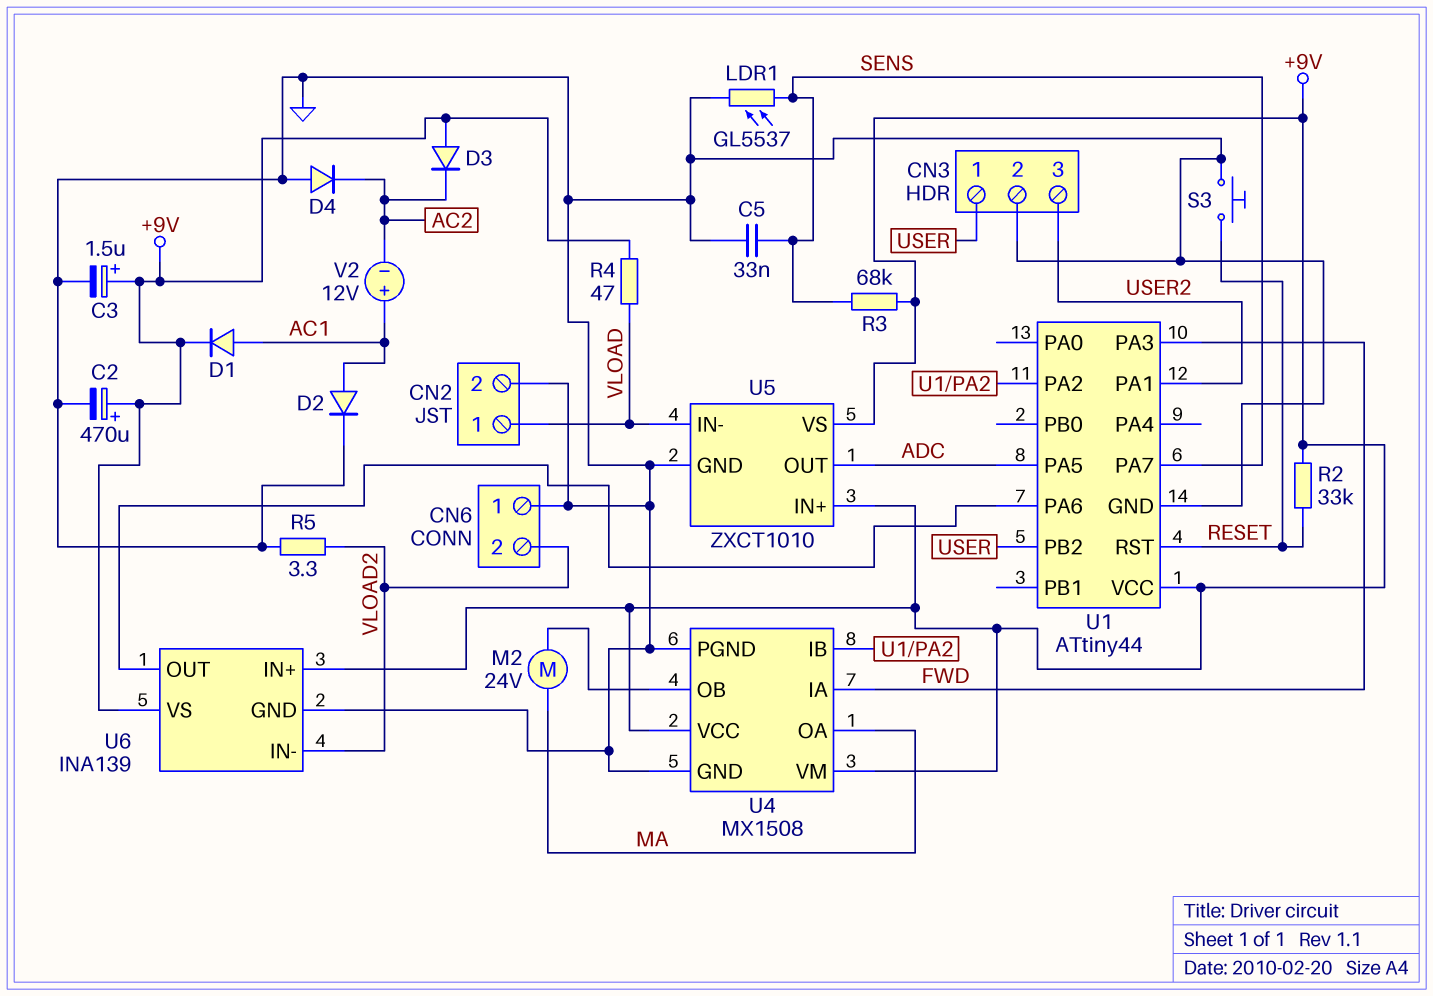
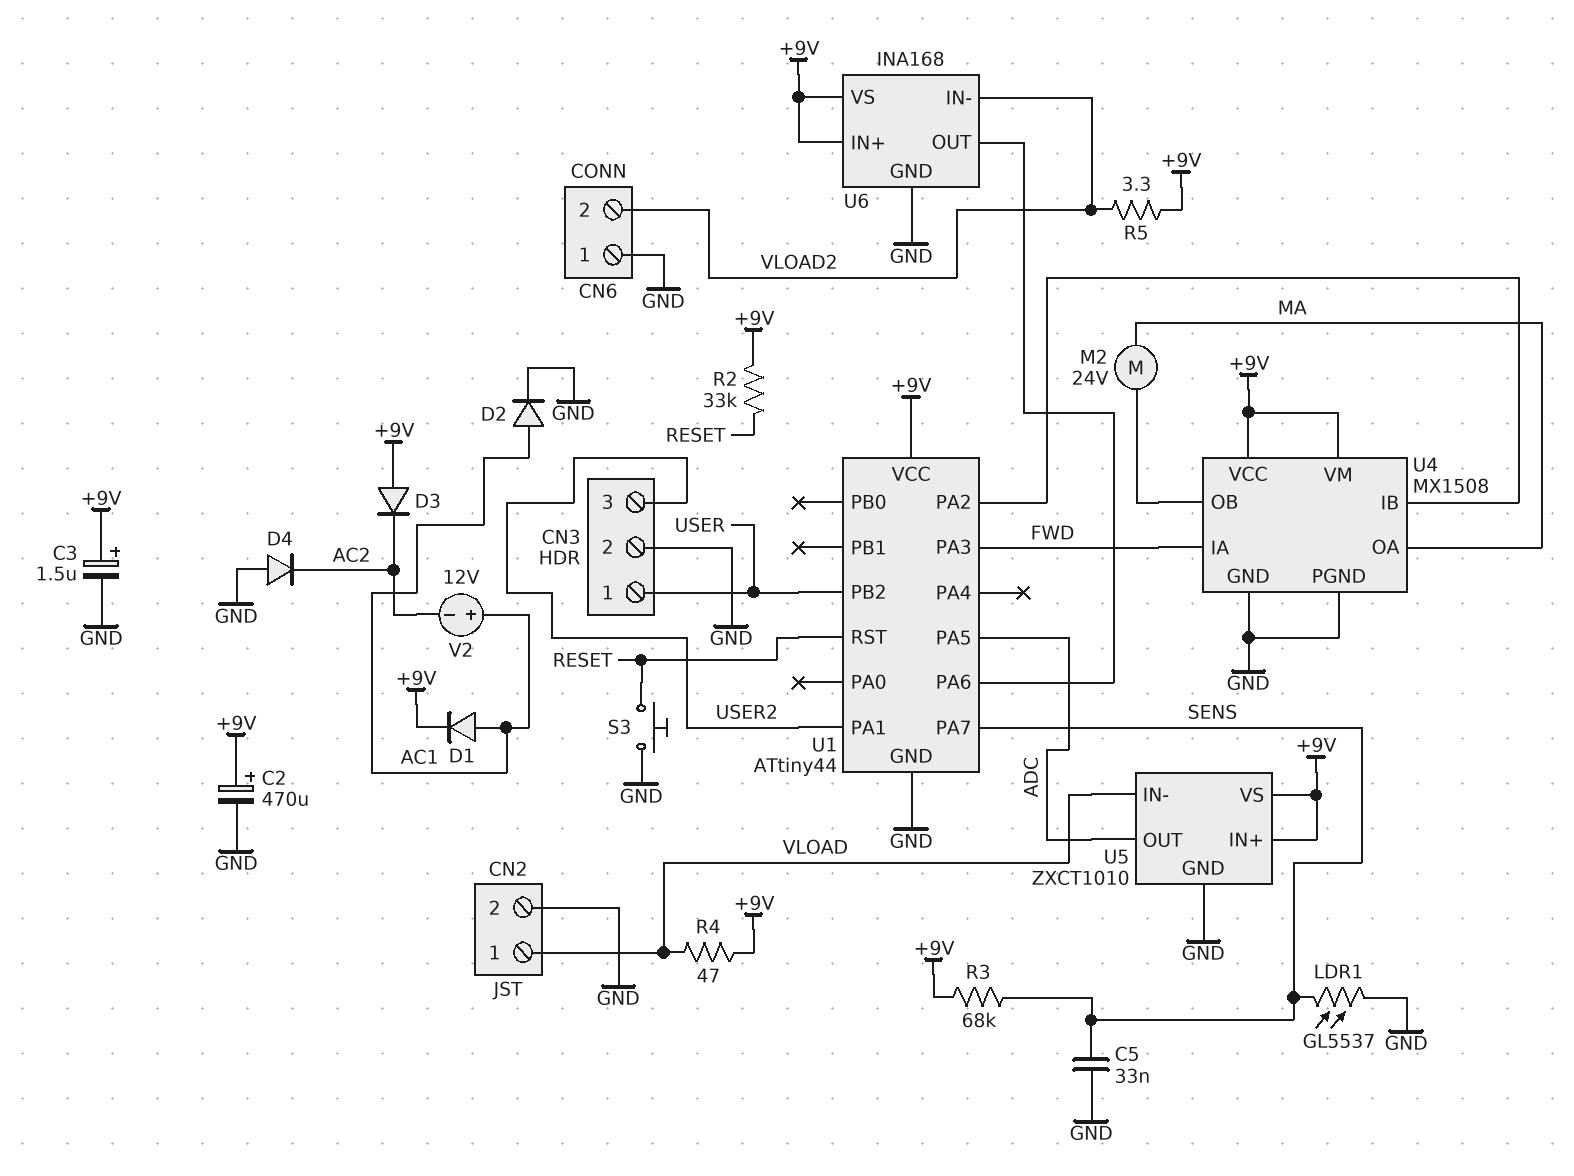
R5: 3.3 (GND, VLOAD2) -> 3.3 (+9V, VLOAD2)
U6: INA139 -> INA168

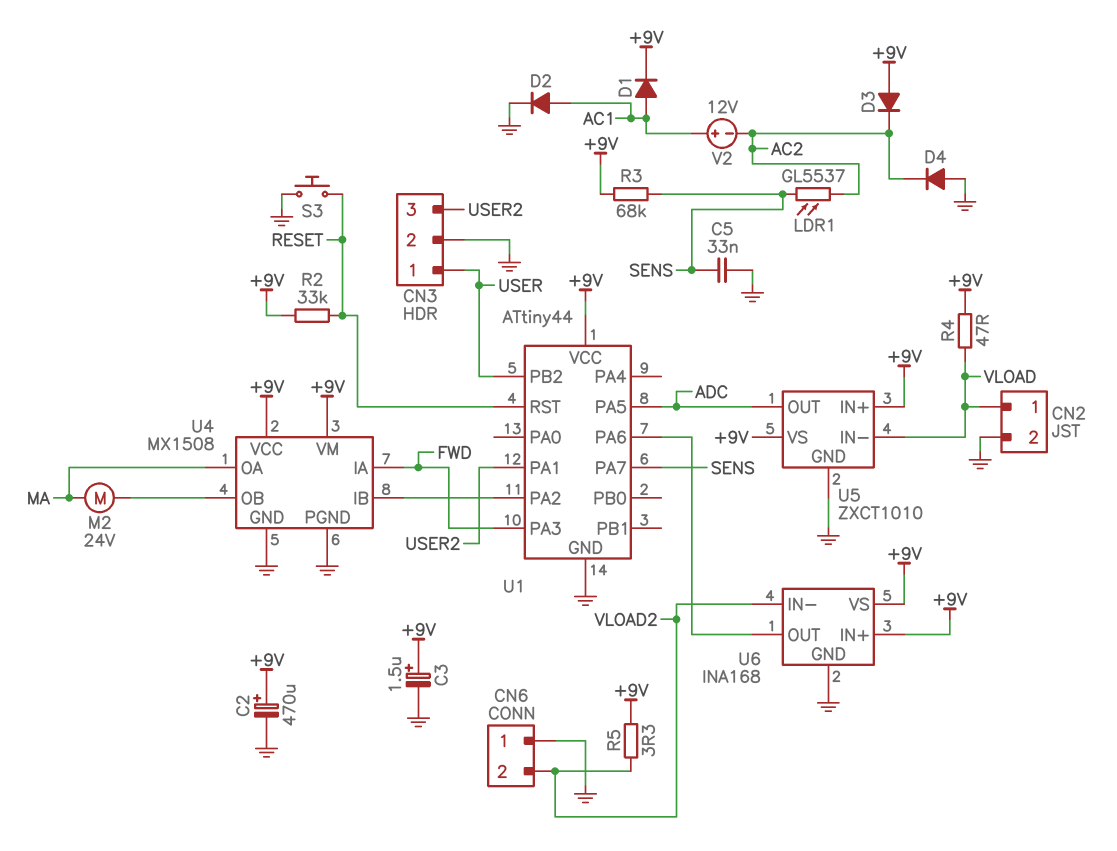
LDR1: GL5537 (GND, SENS) -> GL5537 (AC2, SENS)

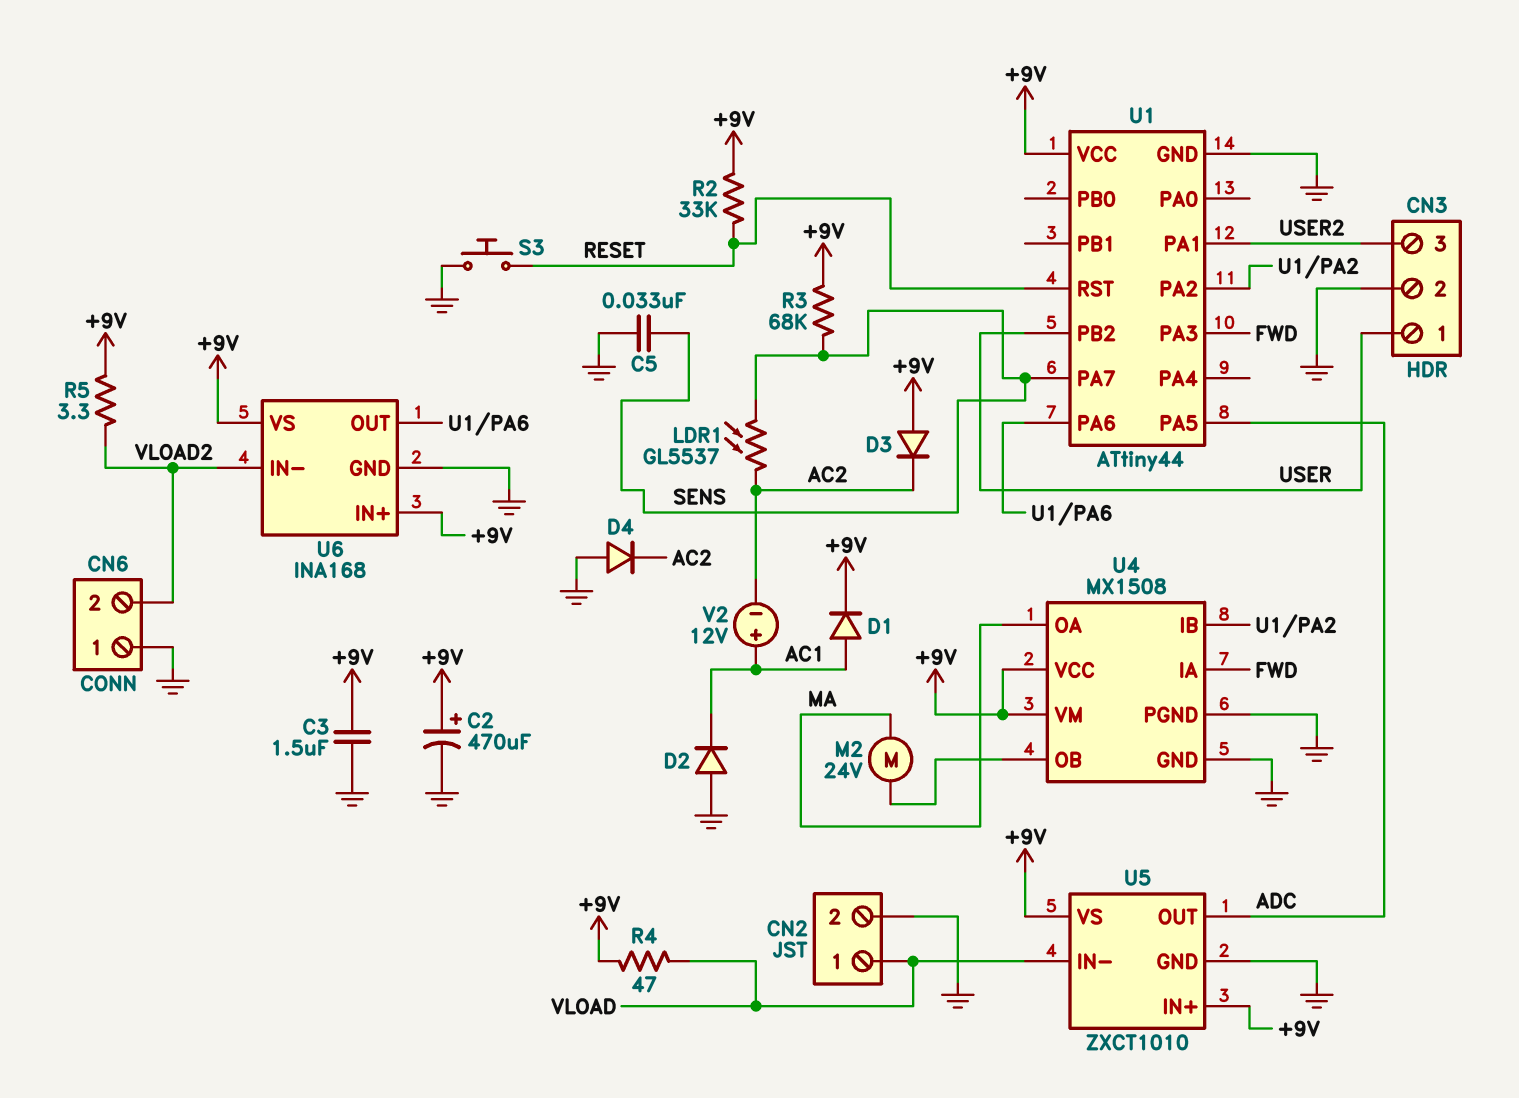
C3: 1.5uF (plus +9V, minus GND) -> 1.5uF (+9V, GND)
D2: diode (A AC1, K GND) -> diode (A GND, K AC1)

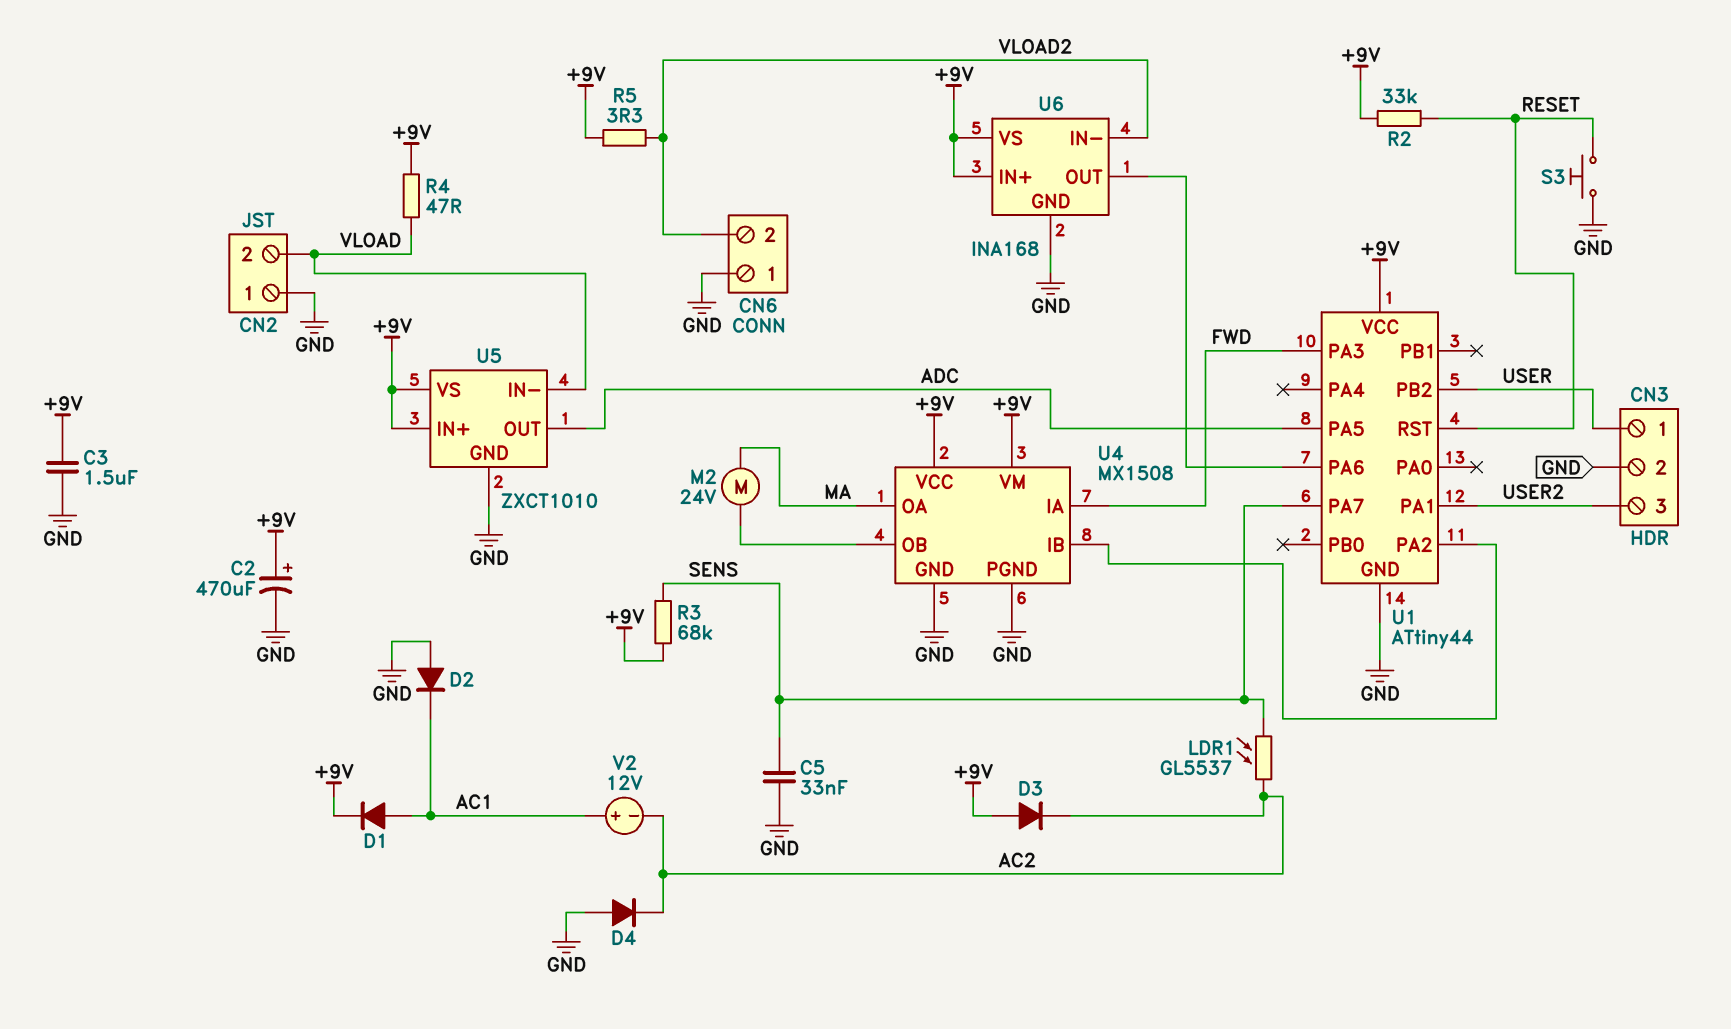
CN2 pin 1: VLOAD -> GND
CN2 pin 2: GND -> VLOAD

